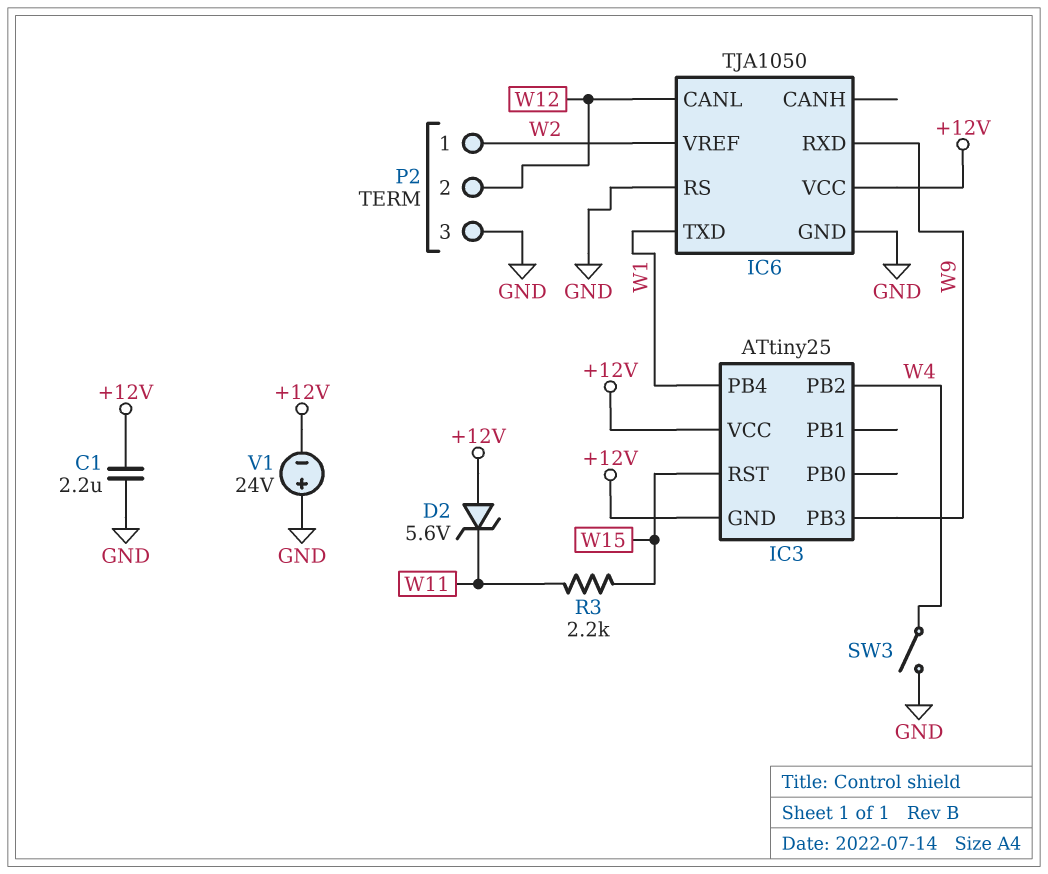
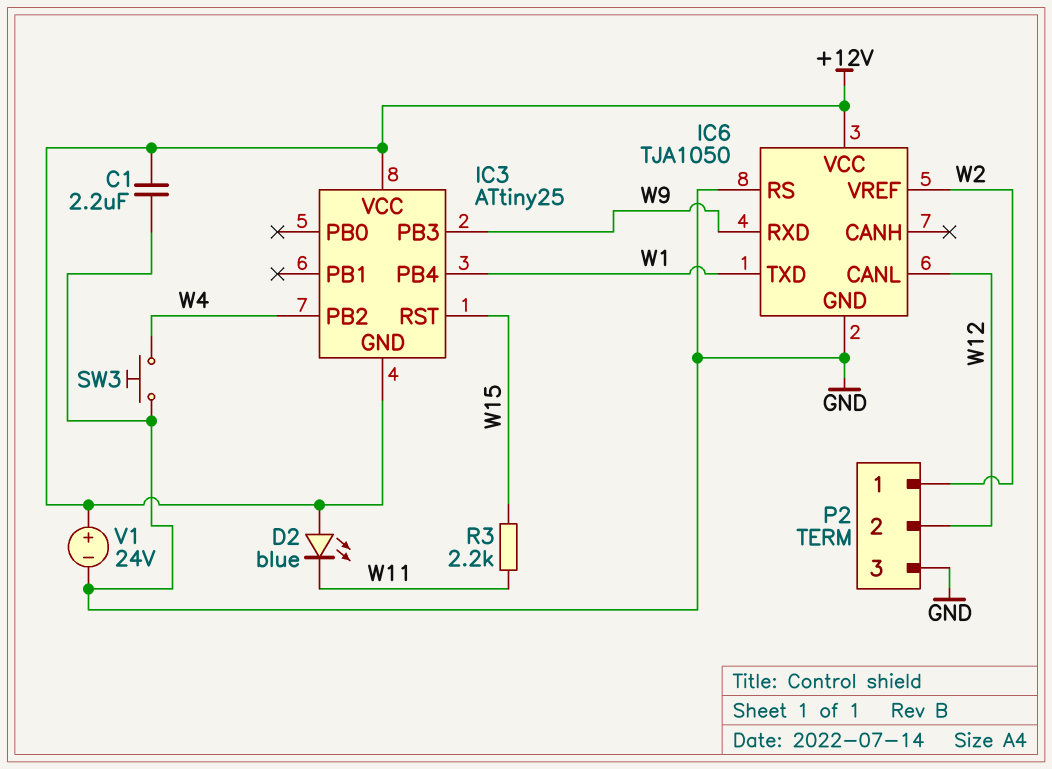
D2: zener 5.6V (A +12V, K W11) -> LED blue (A +12V, K W11)
SW3: switch (GND, W4) -> button (GND, W4)
V1: 24V (plus GND, minus +12V) -> 24V (plus +12V, minus GND)

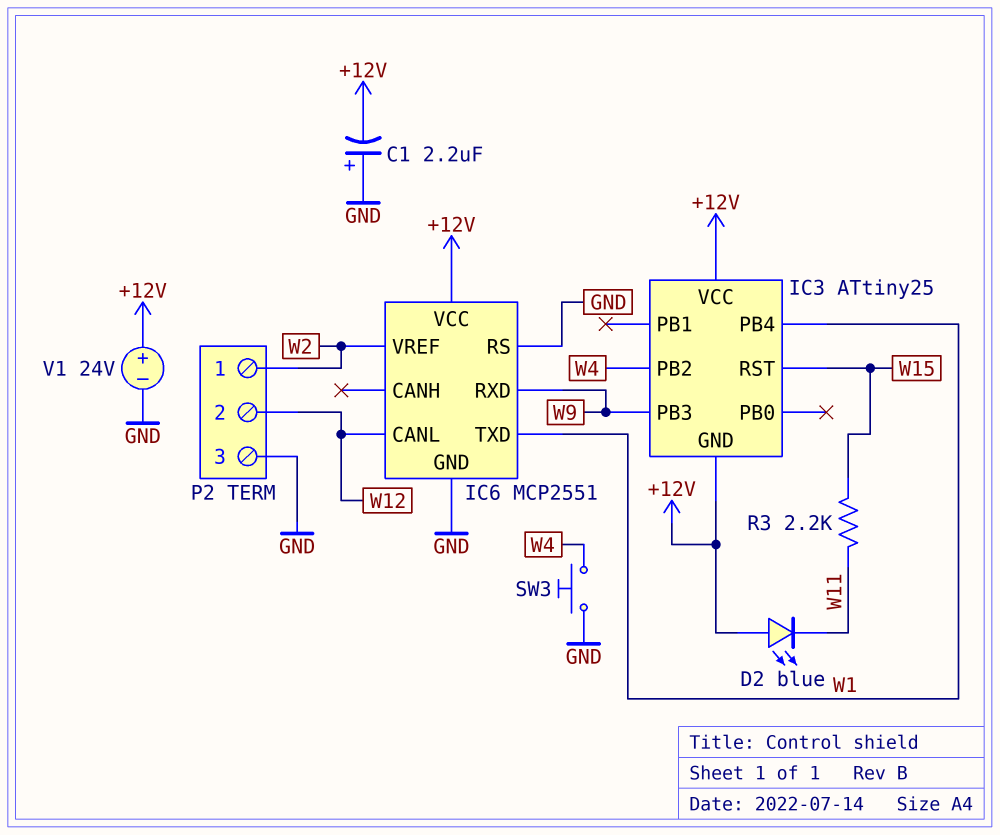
C1: 2.2uF (+12V, GND) -> 2.2uF (plus GND, minus +12V)
IC6: TJA1050 -> MCP2551

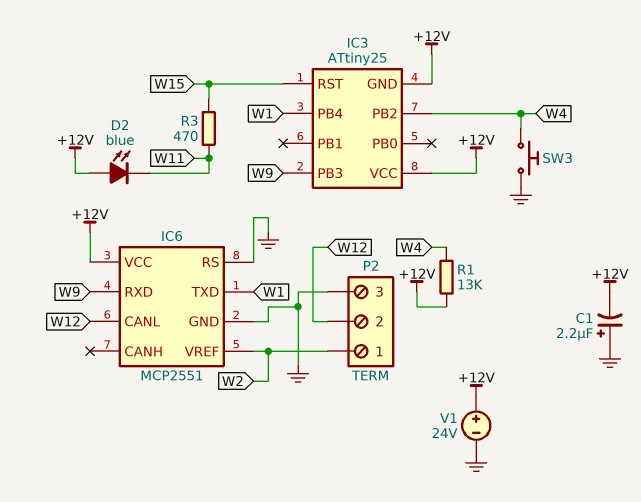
R1: none -> 13k (+12V, W4)
R3: 2.2k (W11, W15) -> 470 (W11, W15)

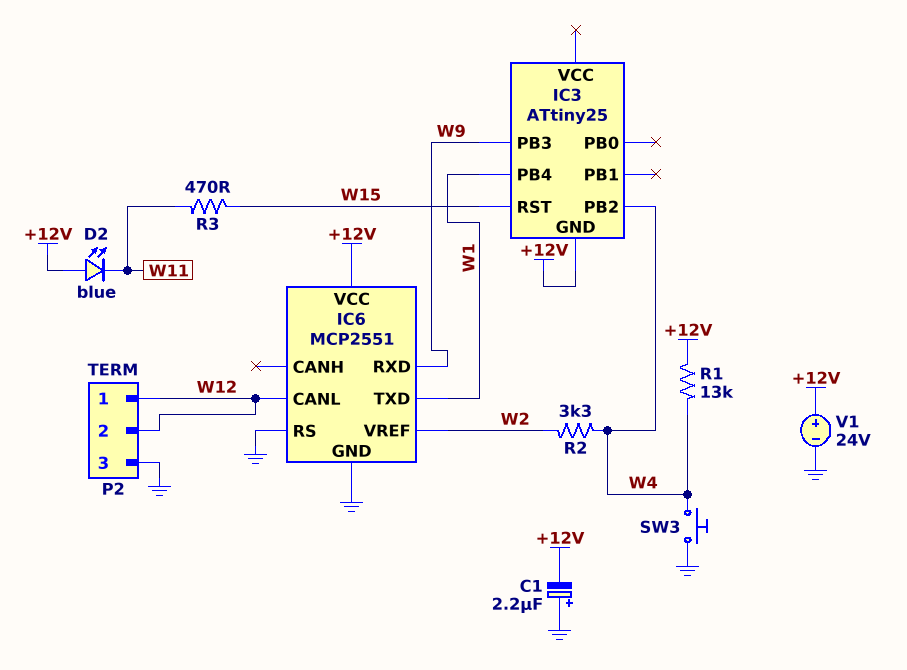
IC3 pin VCC: +12V -> none
P2 pin 1: W2 -> W12
R2: none -> 3.3k (W2, W4)

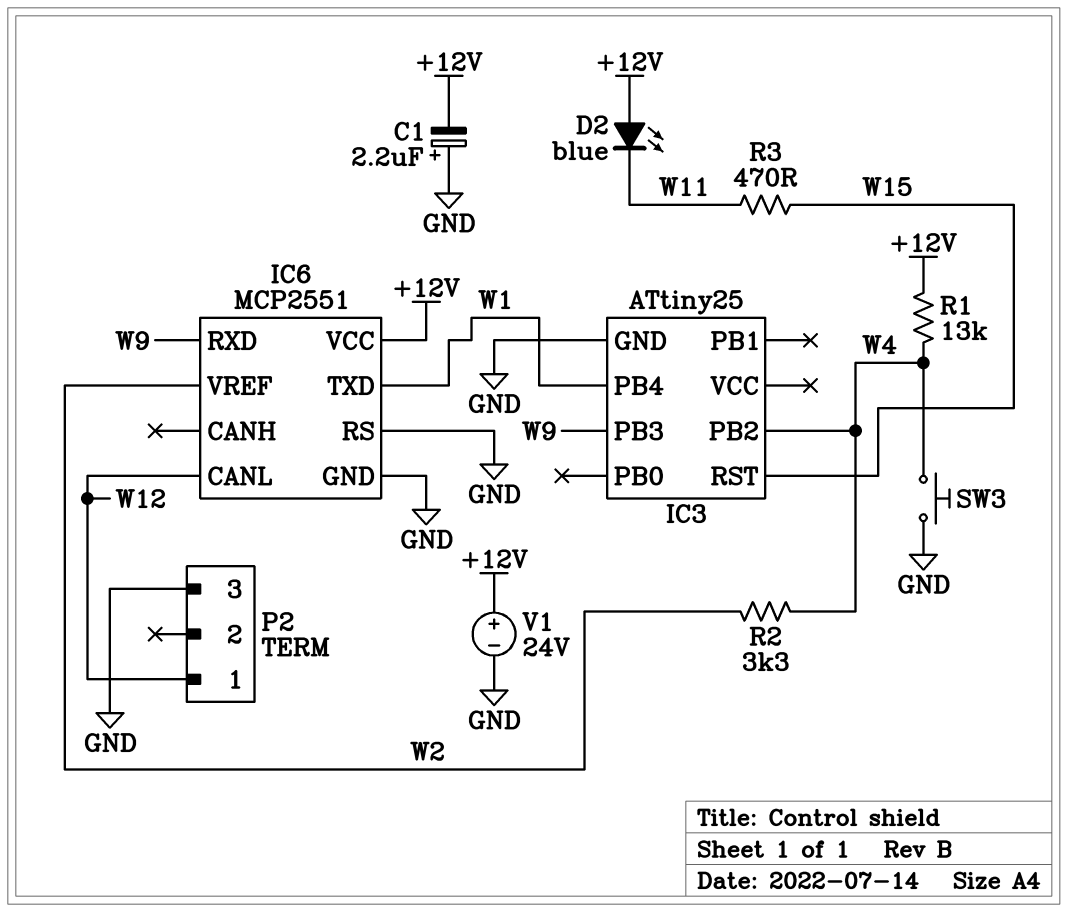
IC3 pin GND: +12V -> GND
P2 pin 2: W12 -> none

